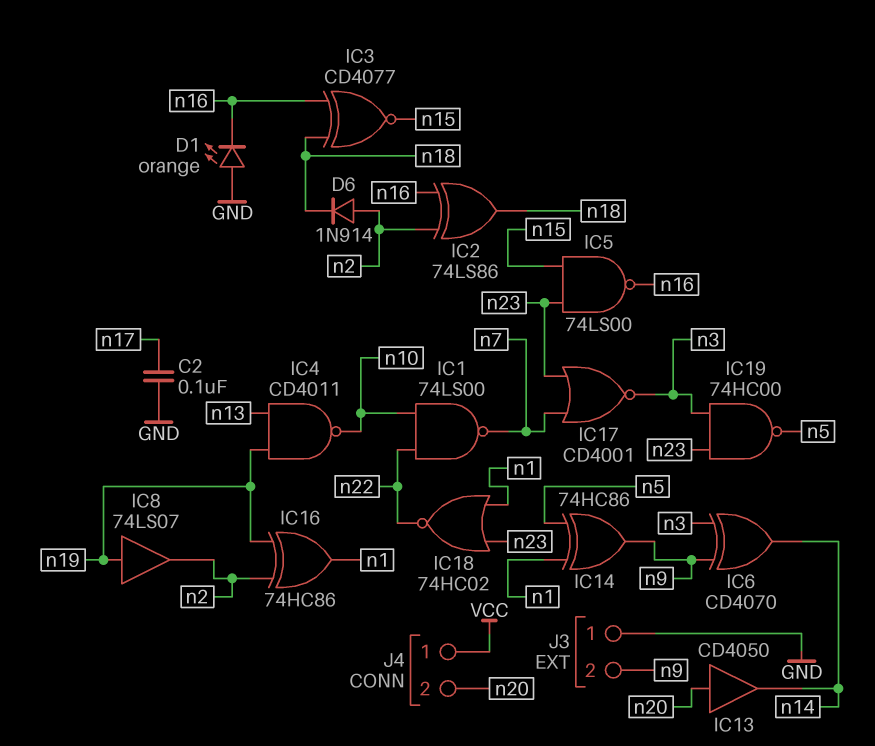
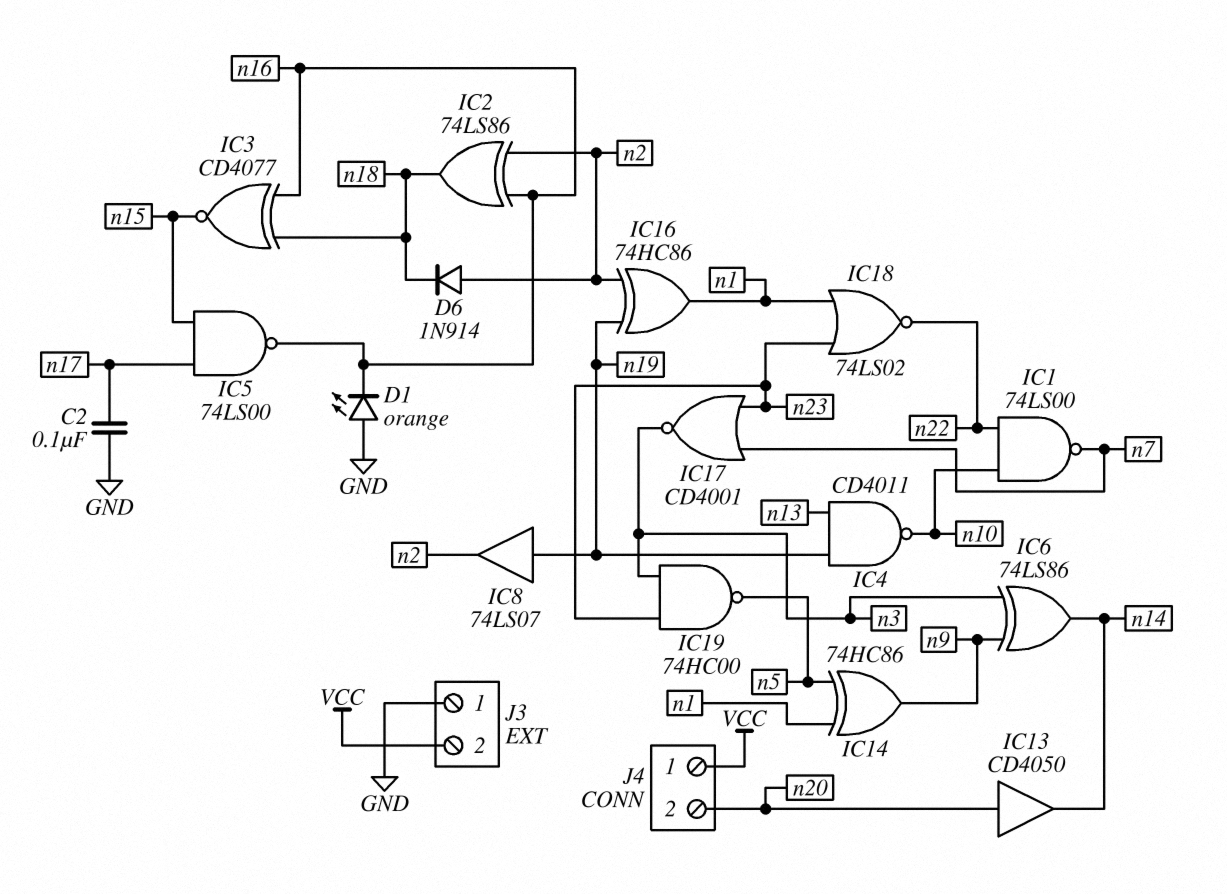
IC5: NAND 74LS00 (in n15, in n23, out n16) -> NAND 74LS00 (in n15, in n17, out n16)
IC6: XOR CD4070 (in n3, in n9, out n14) -> XOR 74LS86 (in n3, in n9, out n14)
IC18: NOR 74HC02 (in n1, in n23, out n22) -> NOR 74LS02 (in n1, in n23, out n22)
J3 pin 2: n9 -> VCC

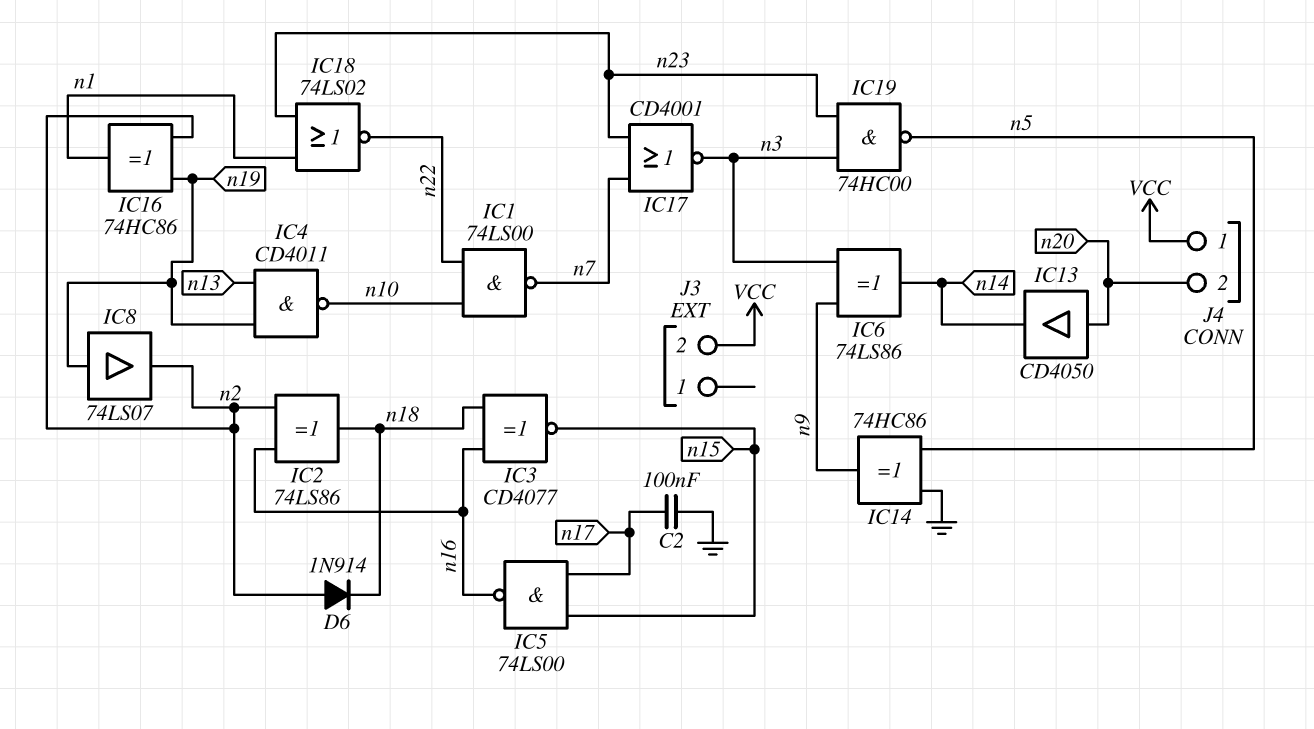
D1: LED orange (A GND, K n16) -> none
IC14: XOR 74HC86 (in n1, in n5, out n9) -> XOR 74HC86 (in GND, in n5, out n9)
J3 pin 1: GND -> none

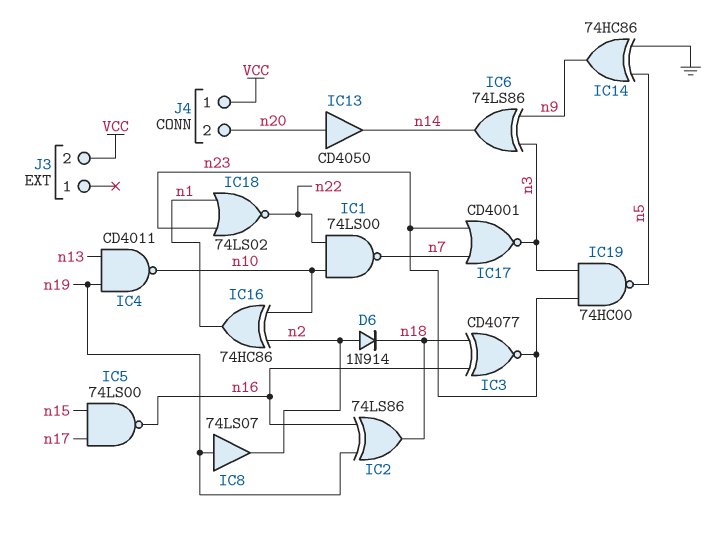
C2: 100nF (GND, n17) -> none
IC2: XOR 74LS86 (in n2, in n16, out n18) -> XOR 74LS86 (in n16, in n19, out n18)
IC3: XNOR CD4077 (in n16, in n18, out n15) -> XNOR CD4077 (in n16, in n18, out n23)
IC16: XOR 74HC86 (in n2, in n19, out n1) -> XOR 74HC86 (in n2, in n10, out n1)

